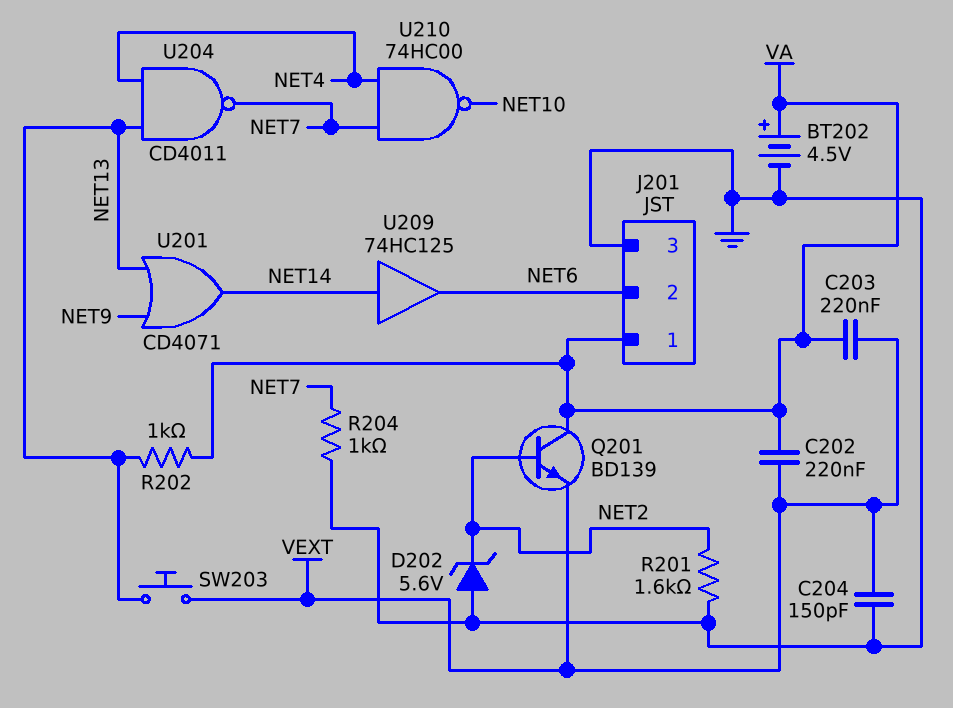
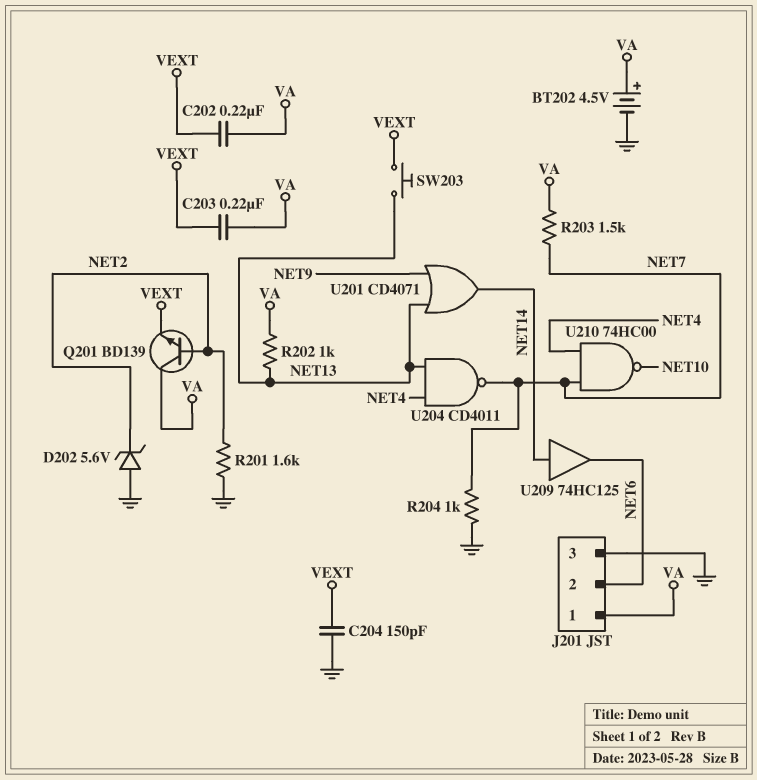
R203: none -> 1.5k (NET7, VA)

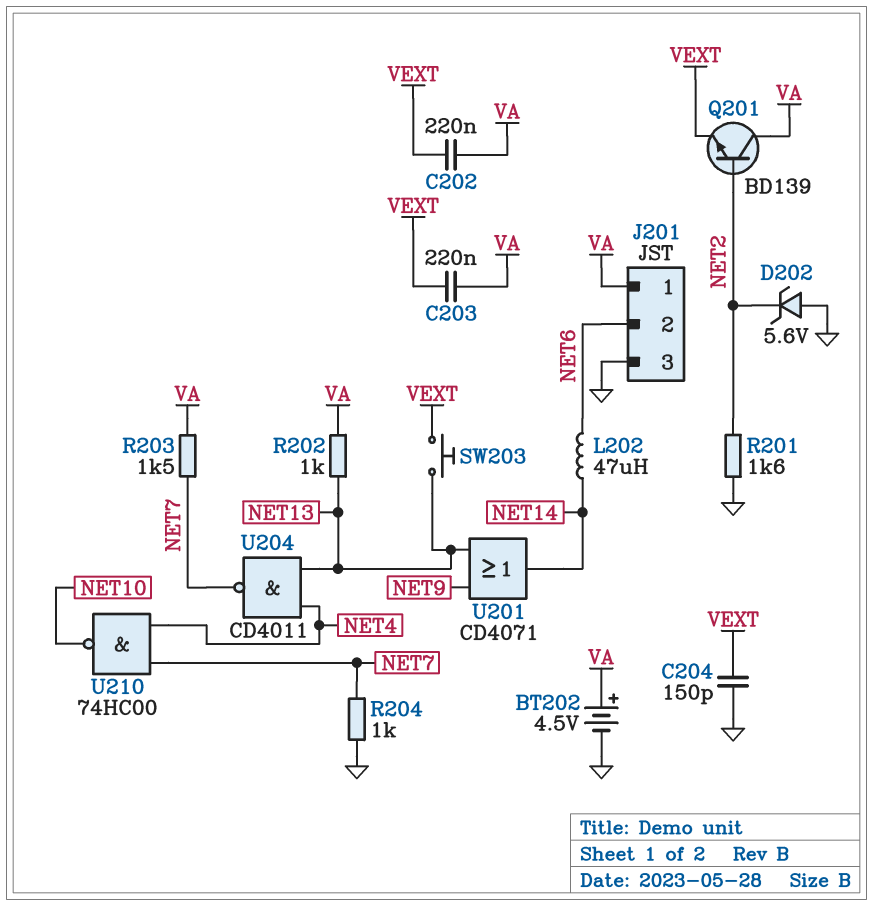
L202: none -> 47uH (NET6, NET14)
U209: buffer 74HC125 (in NET14, out NET6) -> none

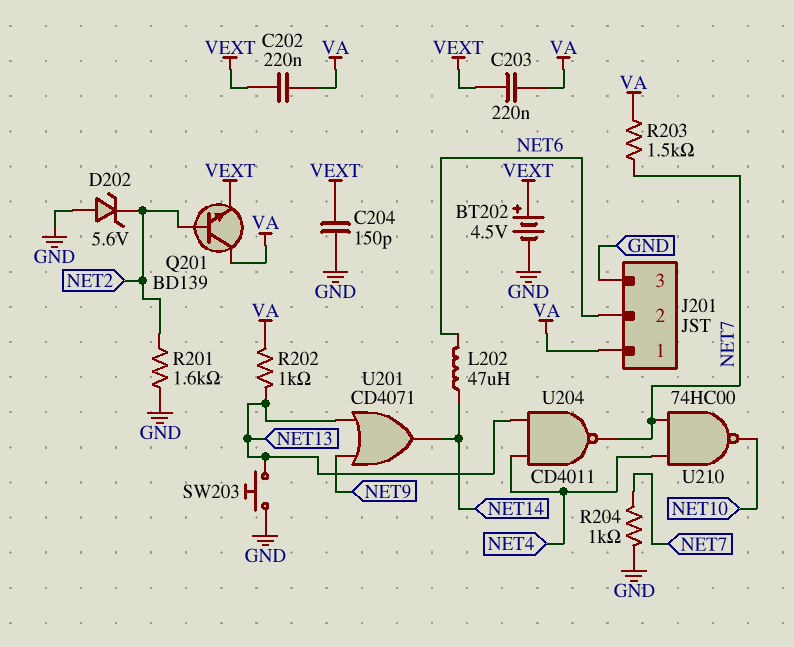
BT202: 4.5V (plus VA, minus GND) -> 4.5V (plus VEXT, minus GND)
SW203: button (NET13, VEXT) -> button (GND, NET13)

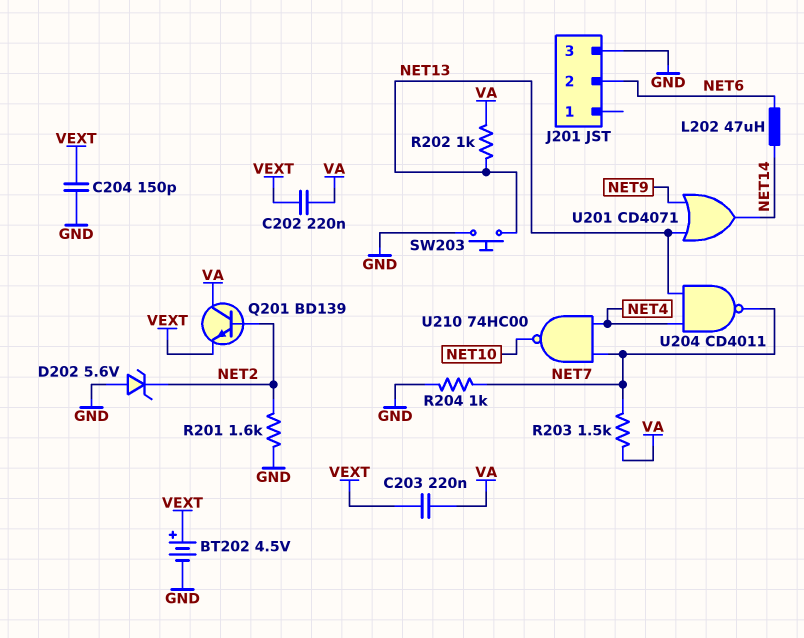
J201 pin 1: VA -> none

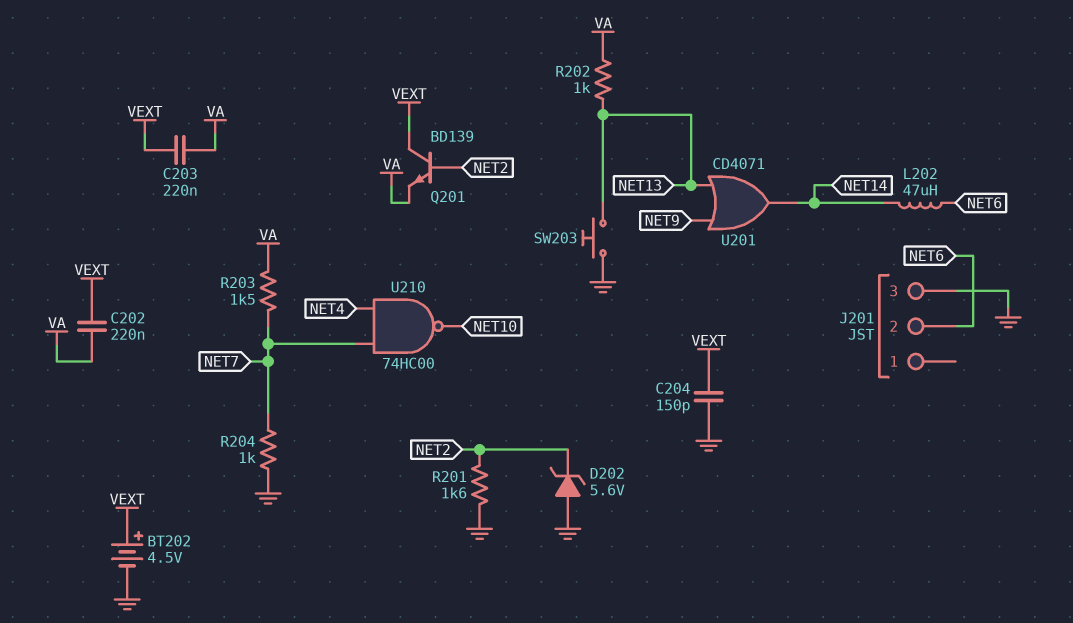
Q201: NPN BD139 (B NET2, C VA, E VEXT) -> NPN BD139 (B NET2, C VEXT, E VA)
U204: NAND CD4011 (in NET4, in NET13, out NET7) -> none

